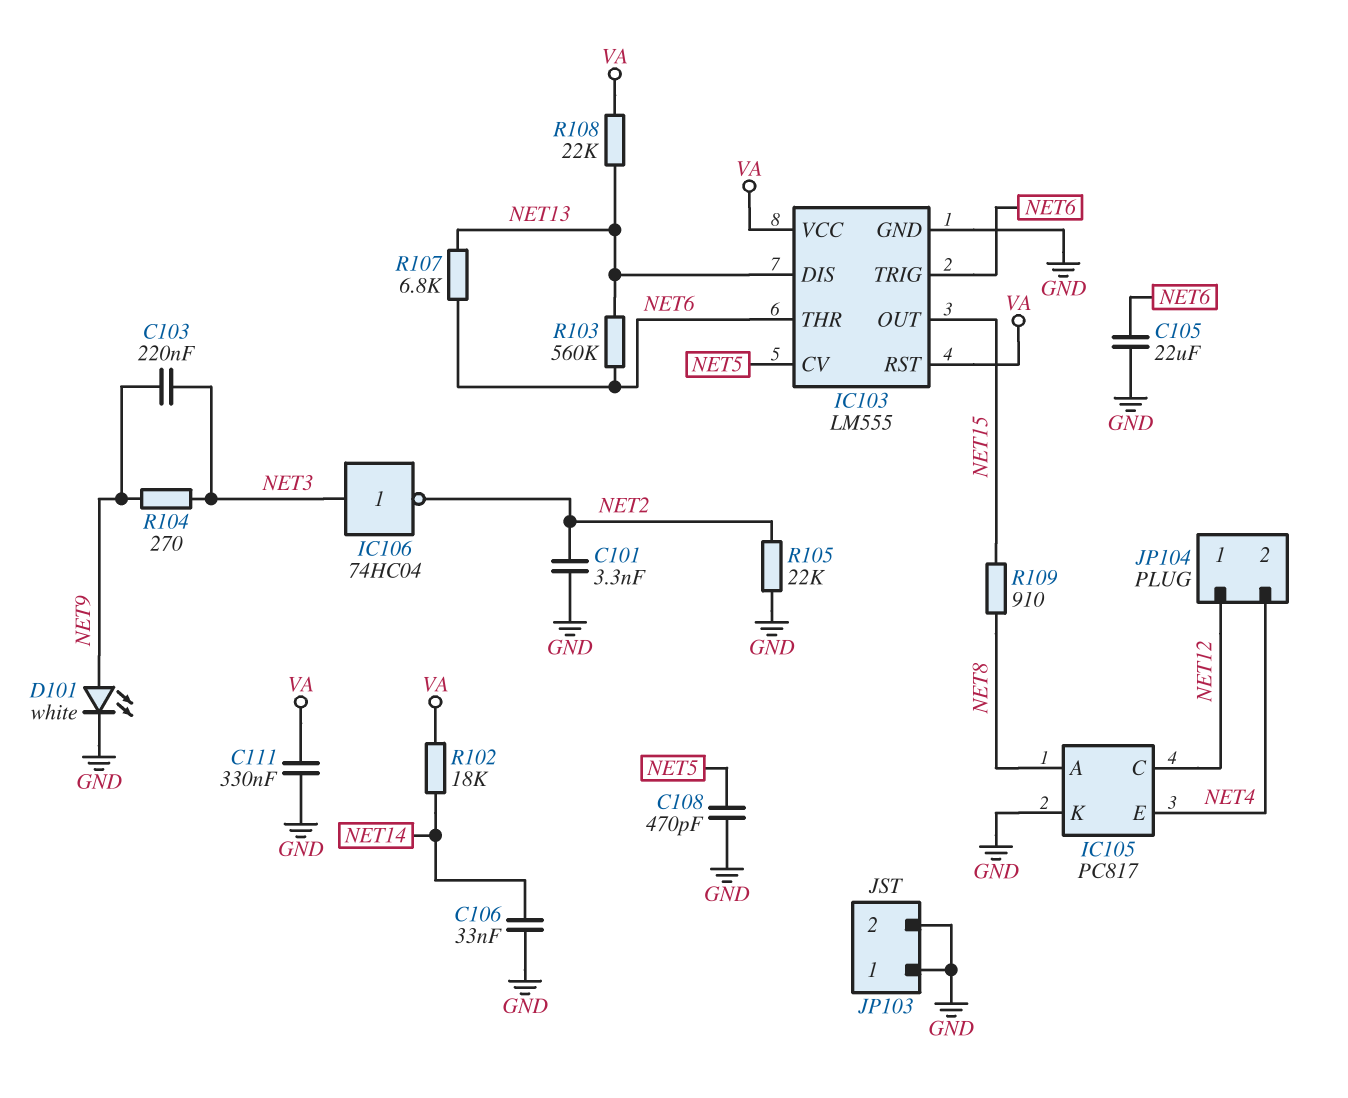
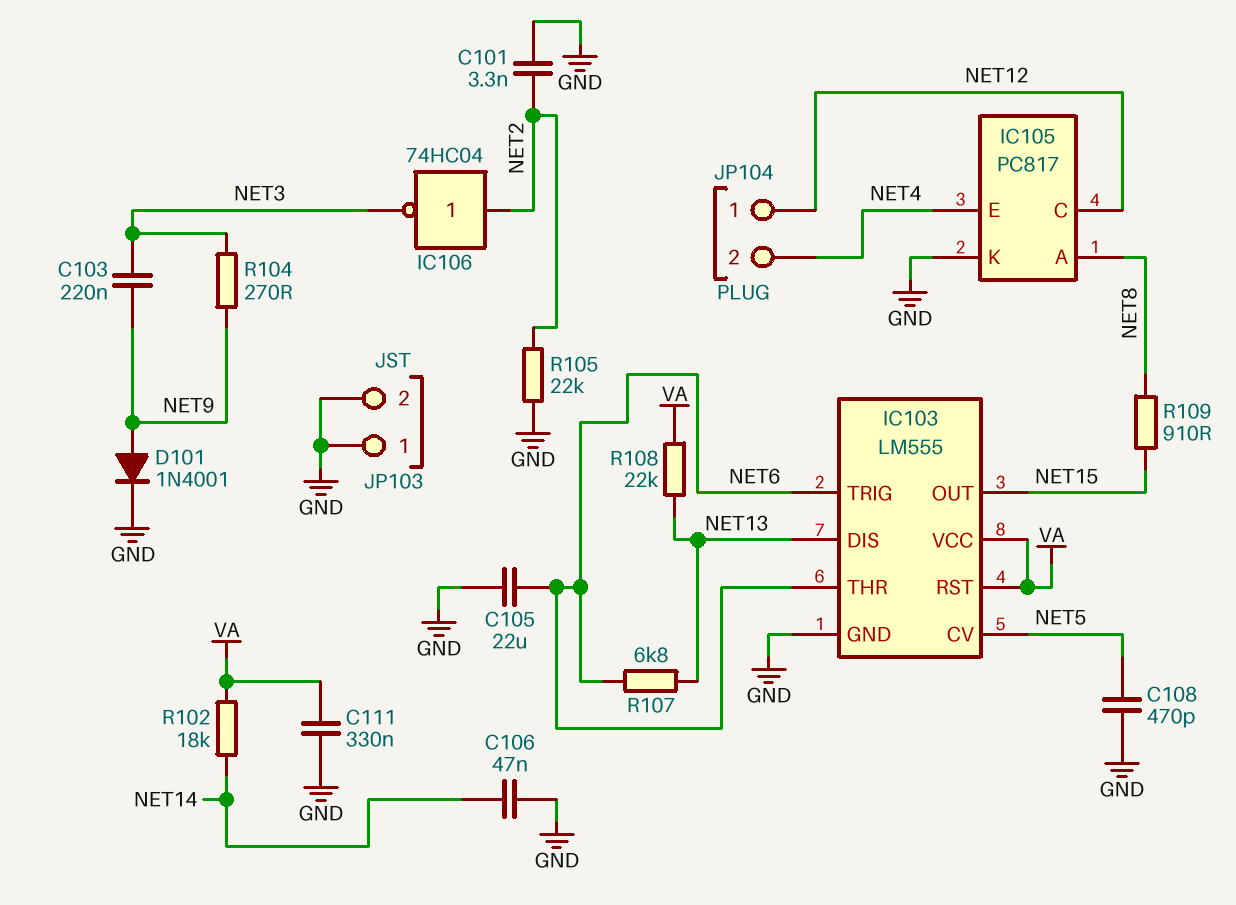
C106: 33nF (GND, NET14) -> 47nF (GND, NET14)
D101: LED white (A NET9, K GND) -> diode 1N4001 (A NET9, K GND)
IC106: NOT 74HC04 (in NET3, out NET2) -> NOT 74HC04 (in NET2, out NET3)
R103: 560k (NET6, NET13) -> none

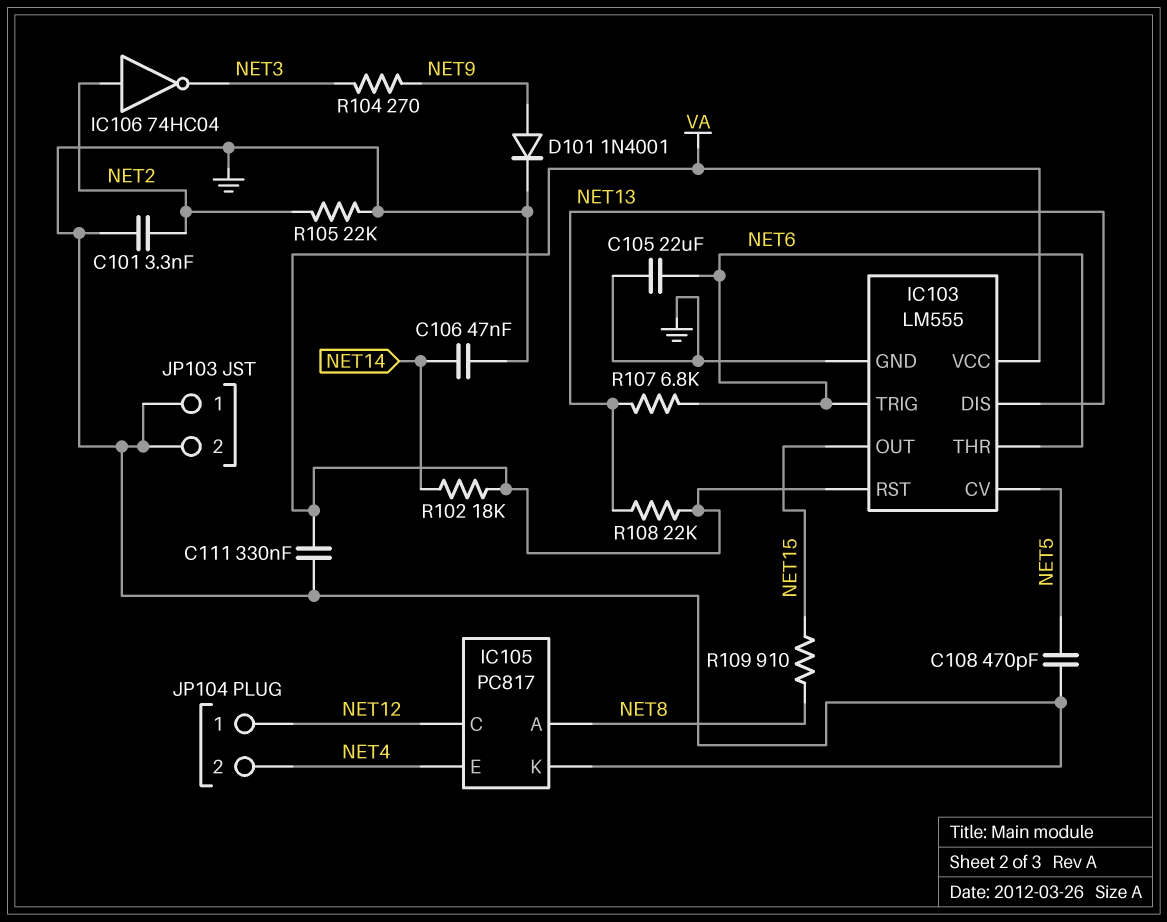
C103: 220nF (NET3, NET9) -> none

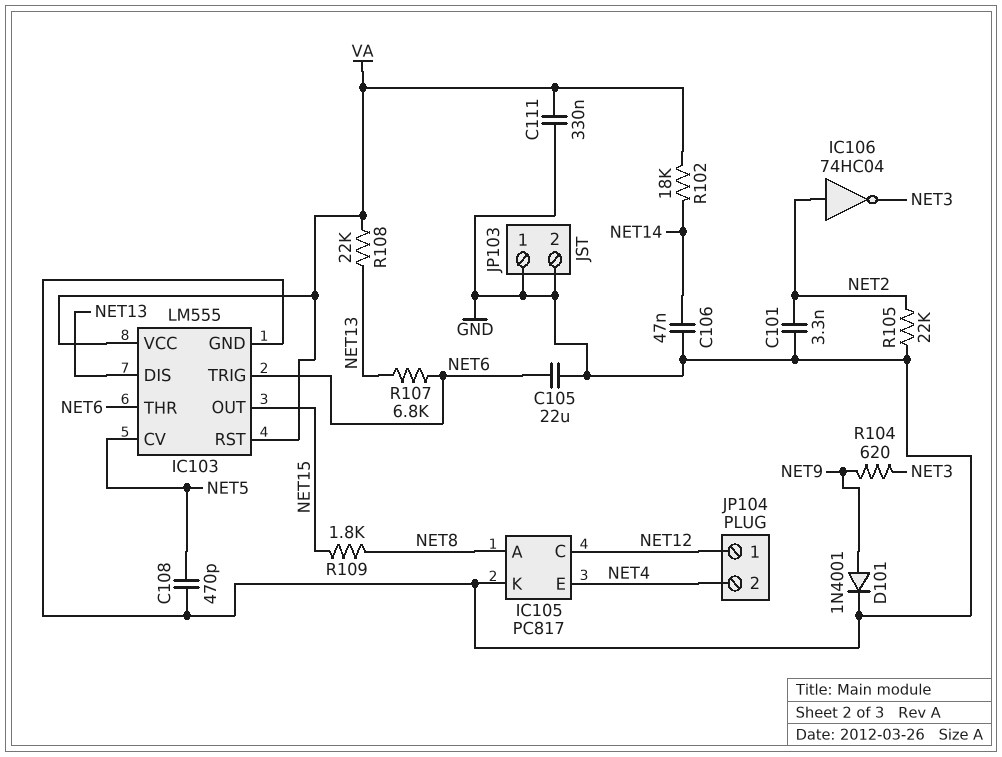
R104: 270 (NET3, NET9) -> 620 (NET3, NET9)
R109: 910 (NET8, NET15) -> 1.8k (NET8, NET15)

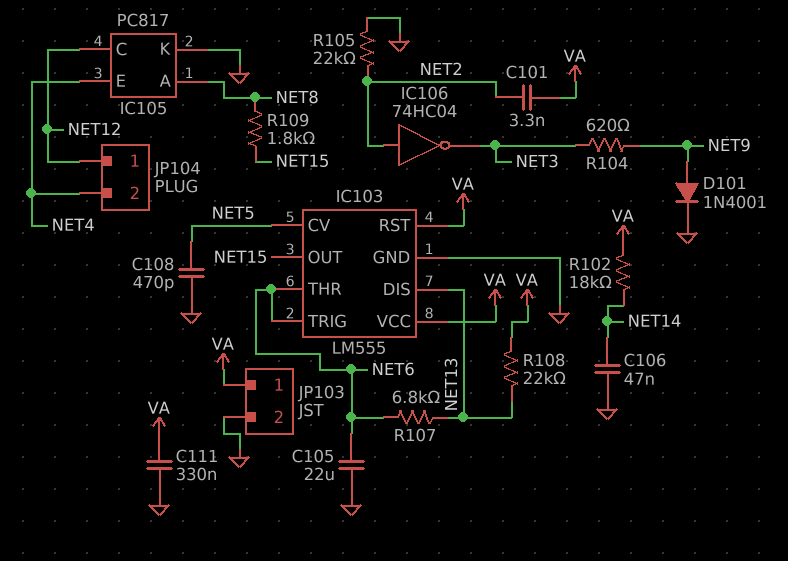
C101: 3.3nF (GND, NET2) -> 3.3nF (NET2, VA)
JP103 pin 1: GND -> VA

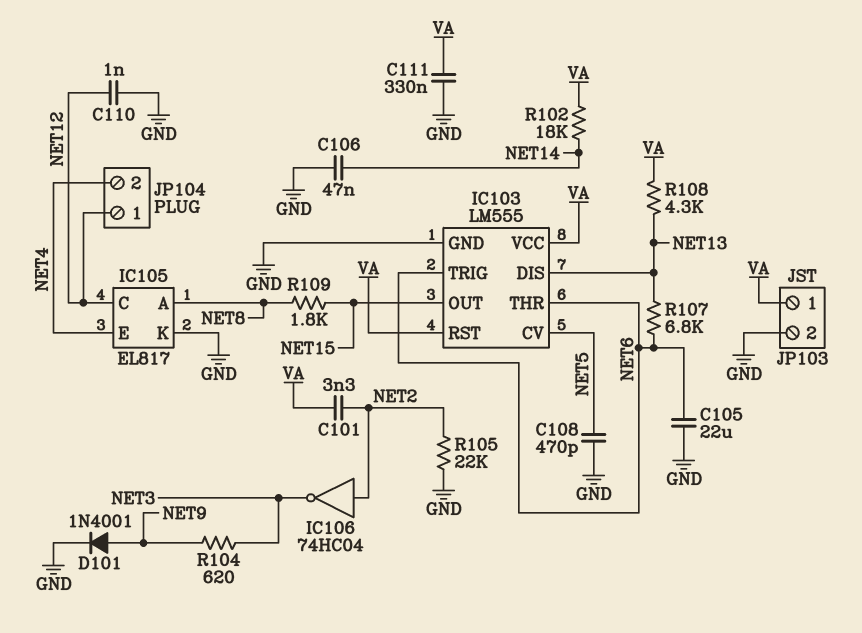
C110: none -> 1nF (GND, NET12)
IC105: PC817 -> EL817
R108: 22k (NET13, VA) -> 4.3k (NET13, VA)

